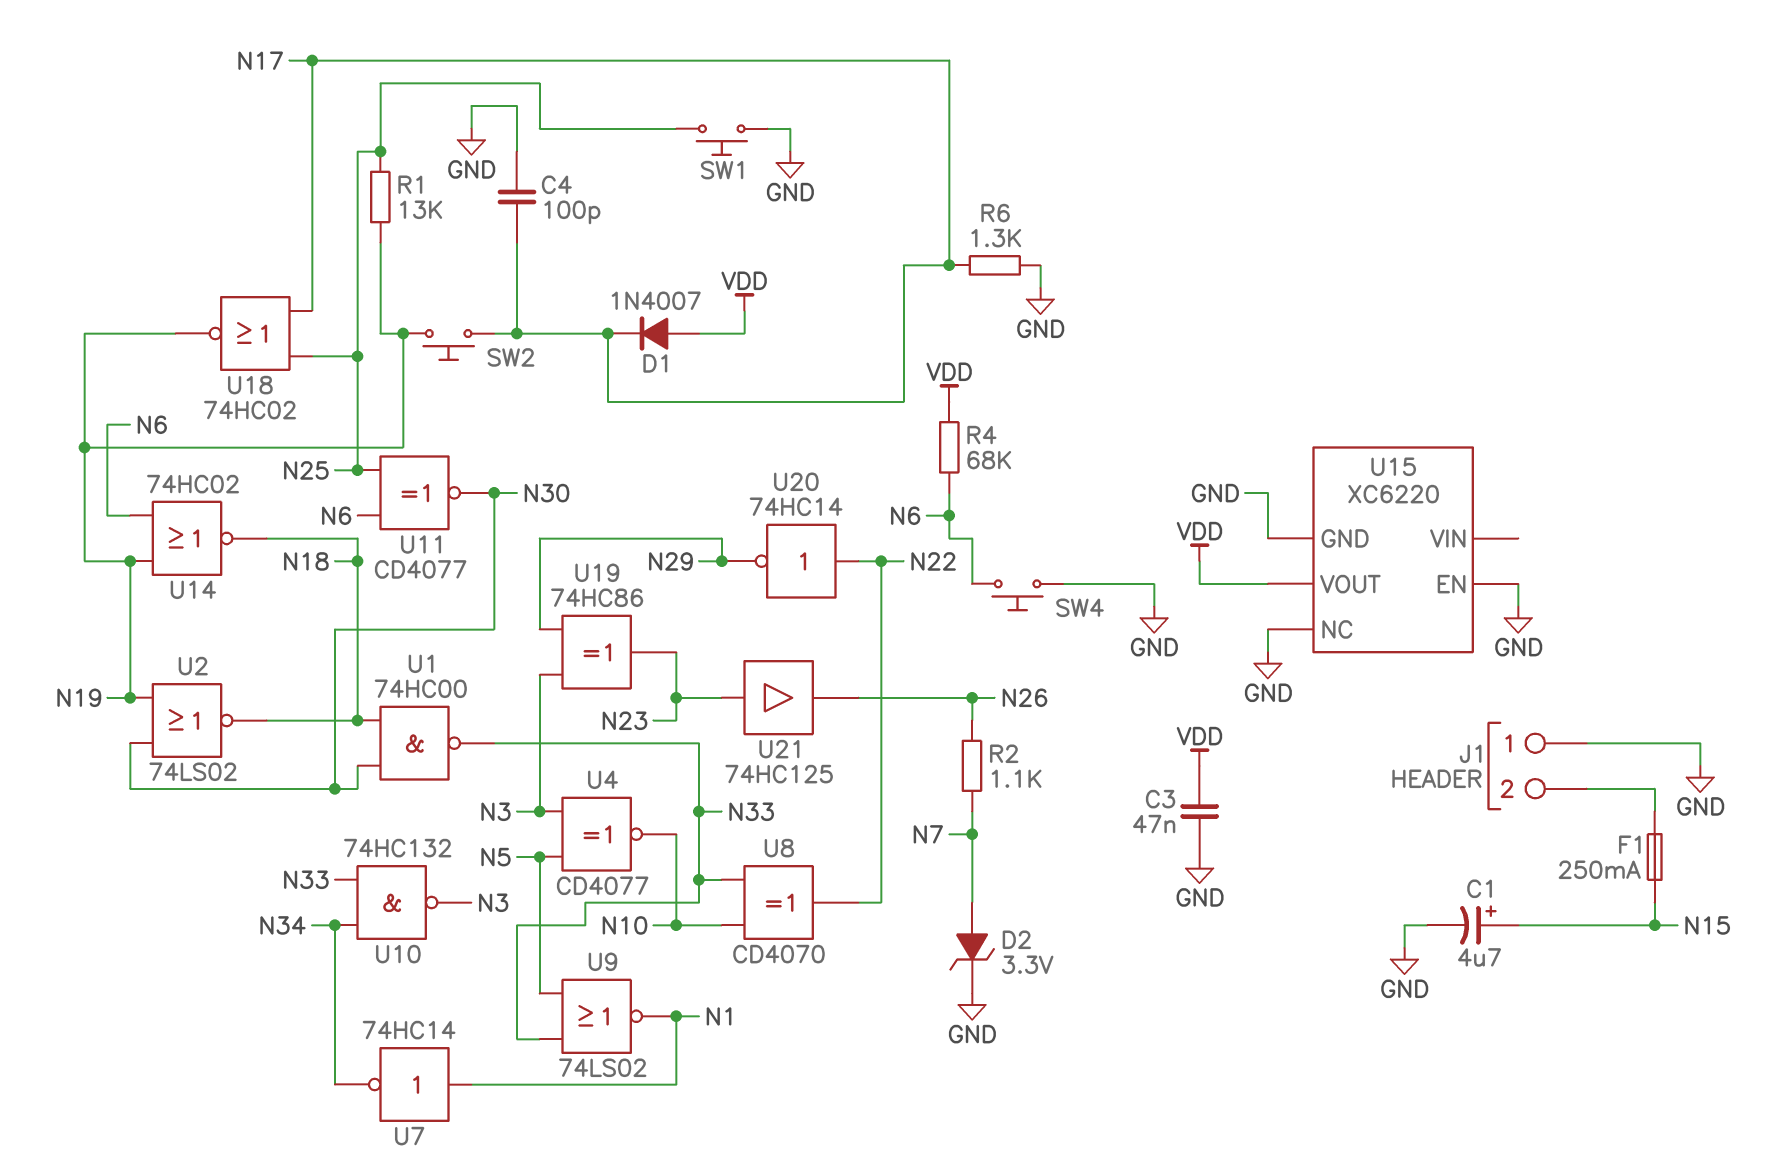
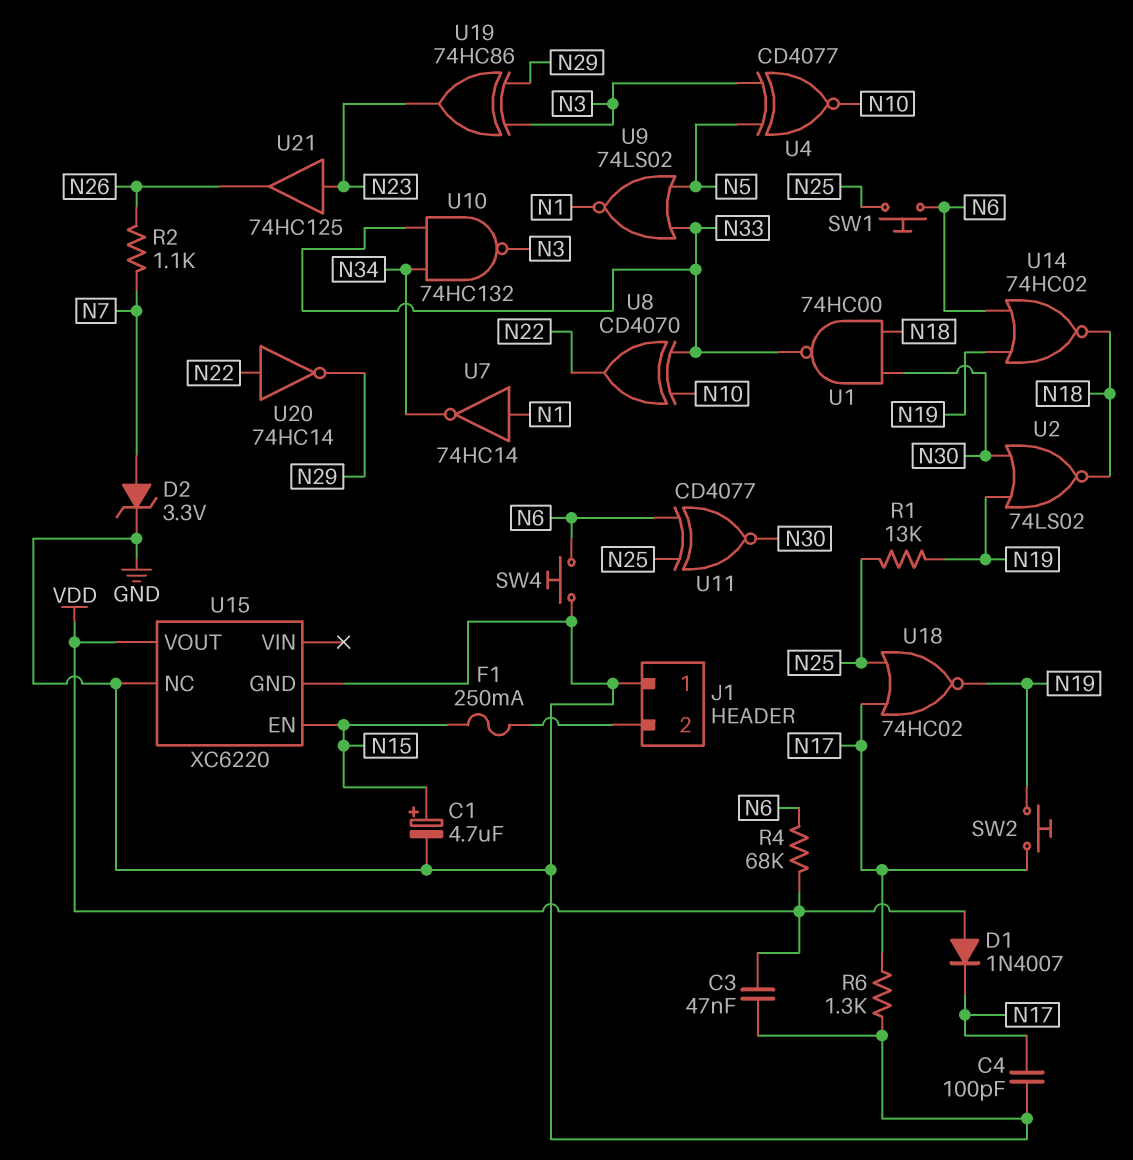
SW1: button (GND, N25) -> button (N6, N25)
U15 pin EN: GND -> N15

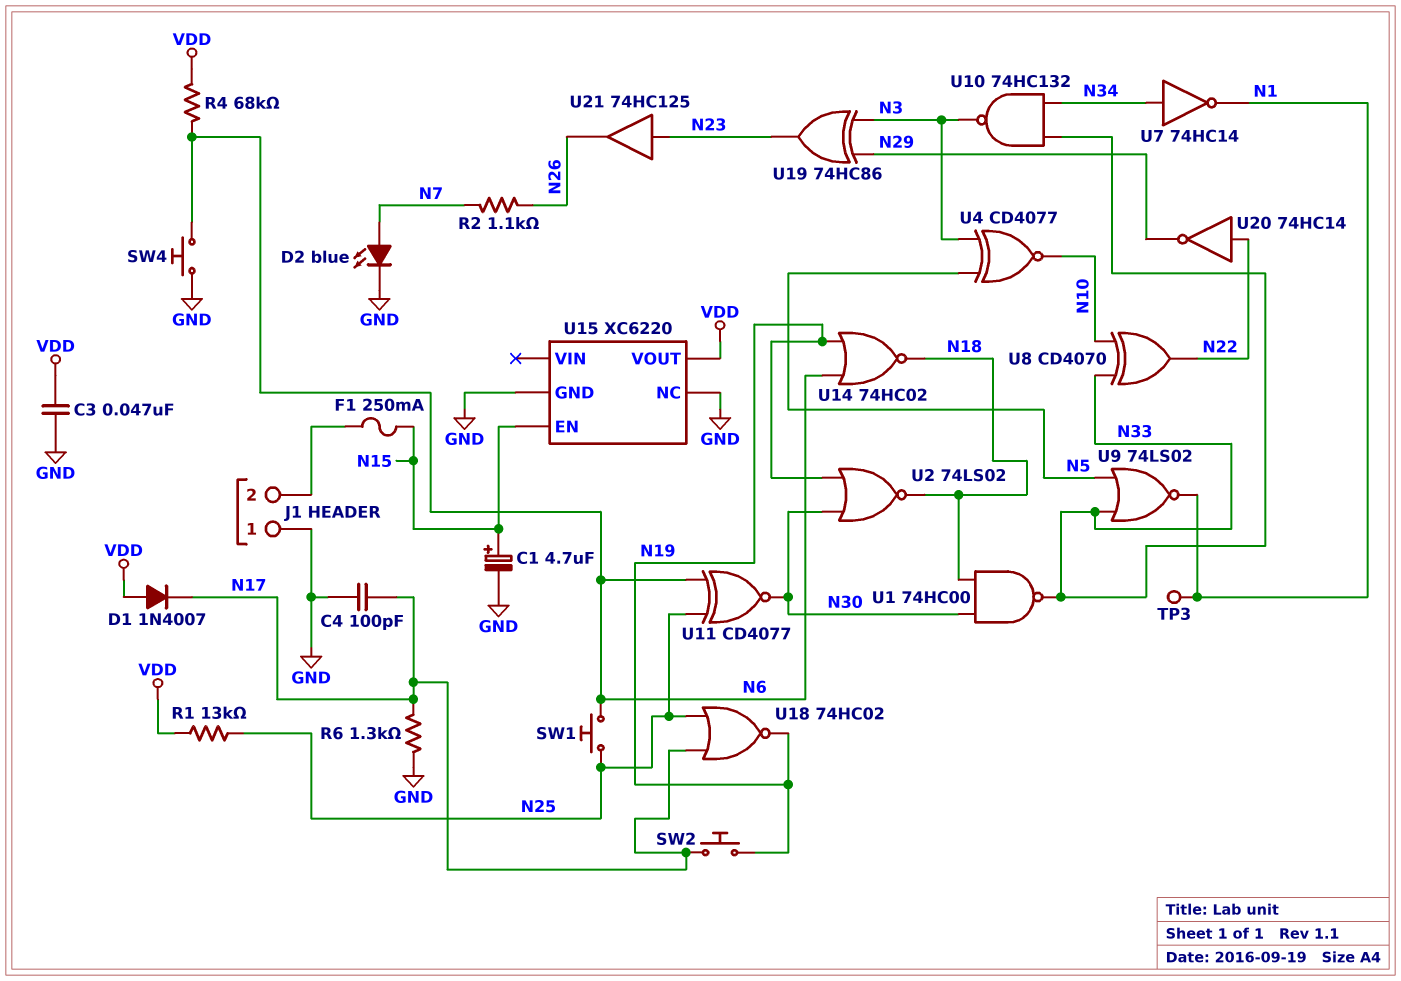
D2: zener 3.3V (A N7, K GND) -> LED blue (A N7, K GND)
R1: 13k (N19, N25) -> 13k (N25, VDD)
TP3: none -> test point (N1)
U7: NOT 74HC14 (in N1, out N34) -> NOT 74HC14 (in N34, out N1)

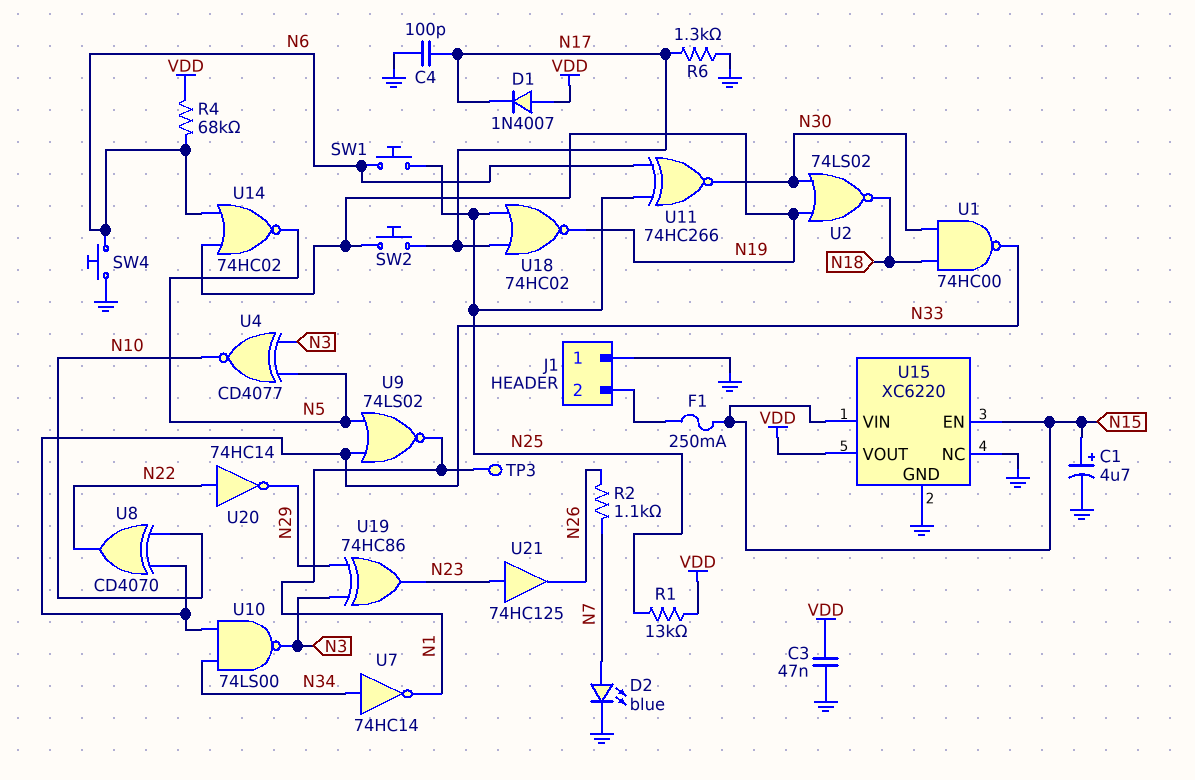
U10: NAND 74HC132 (in N33, in N34, out N3) -> NAND 74LS00 (in N33, in N34, out N3)
U11: XNOR CD4077 (in N6, in N25, out N30) -> XNOR 74HC266 (in N6, in N25, out N30)
U14: NOR 74HC02 (in N6, in N19, out N18) -> NOR 74HC02 (in N6, in N19, out N5)
U15 pin VIN: none -> N15

